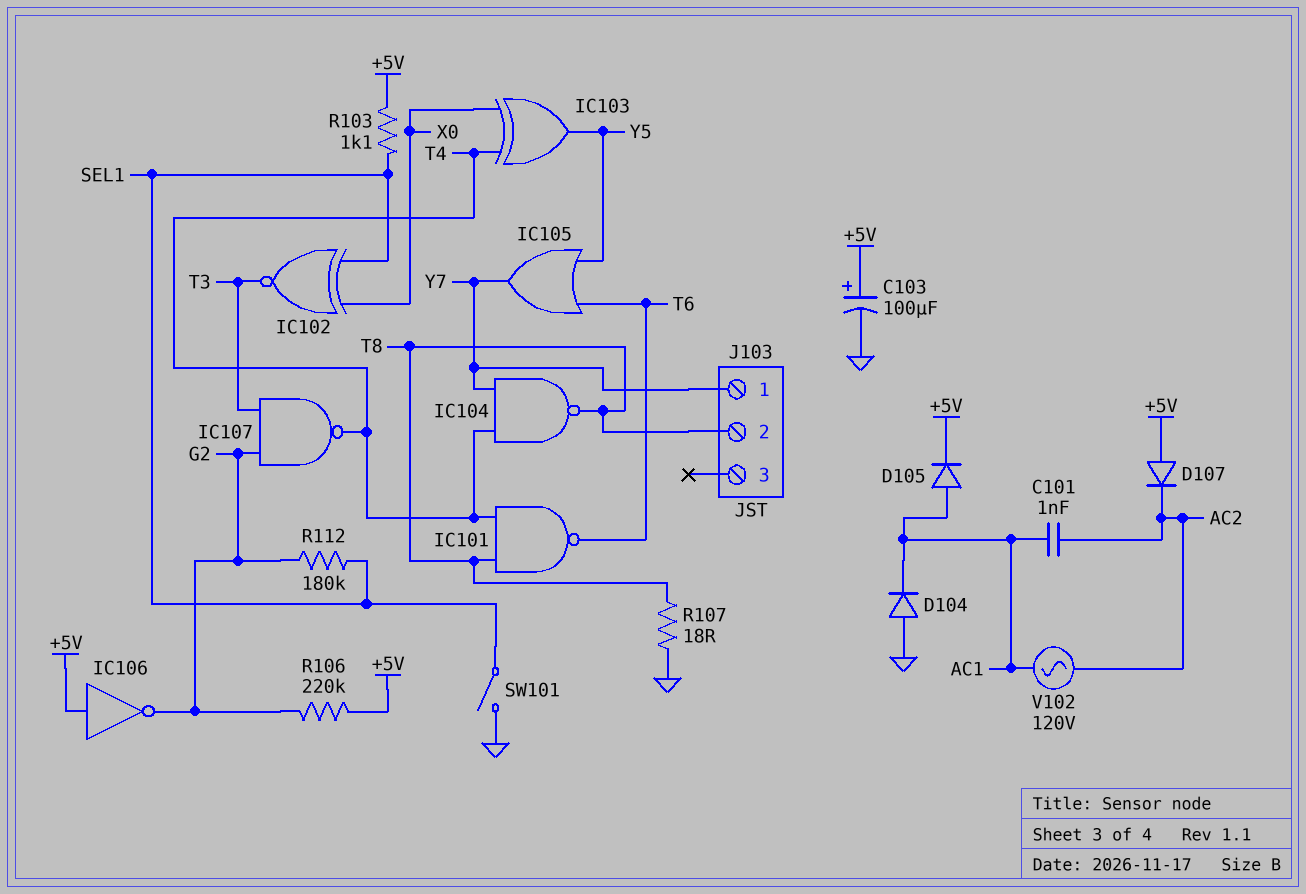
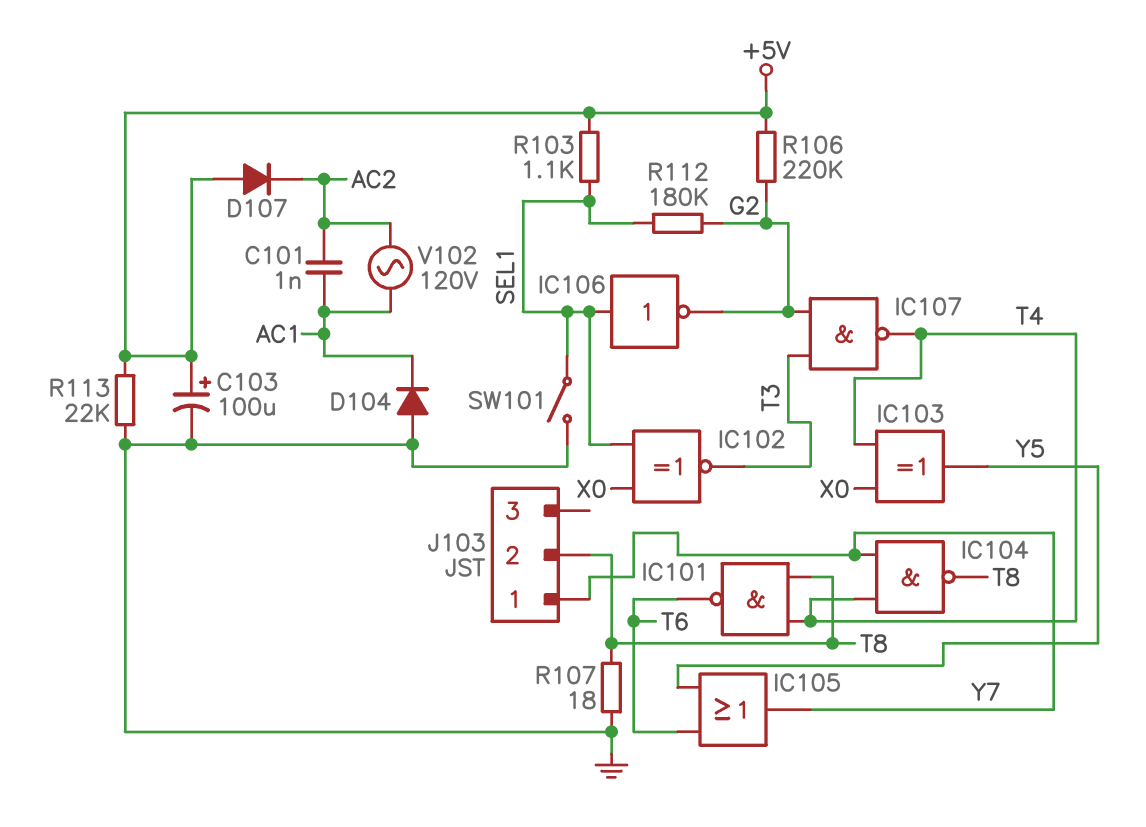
D105: diode (A AC1, K +5V) -> none
IC106: NOT (in +5V, out G2) -> NOT (in SEL1, out G2)
R113: none -> 22k (+5V, GND)

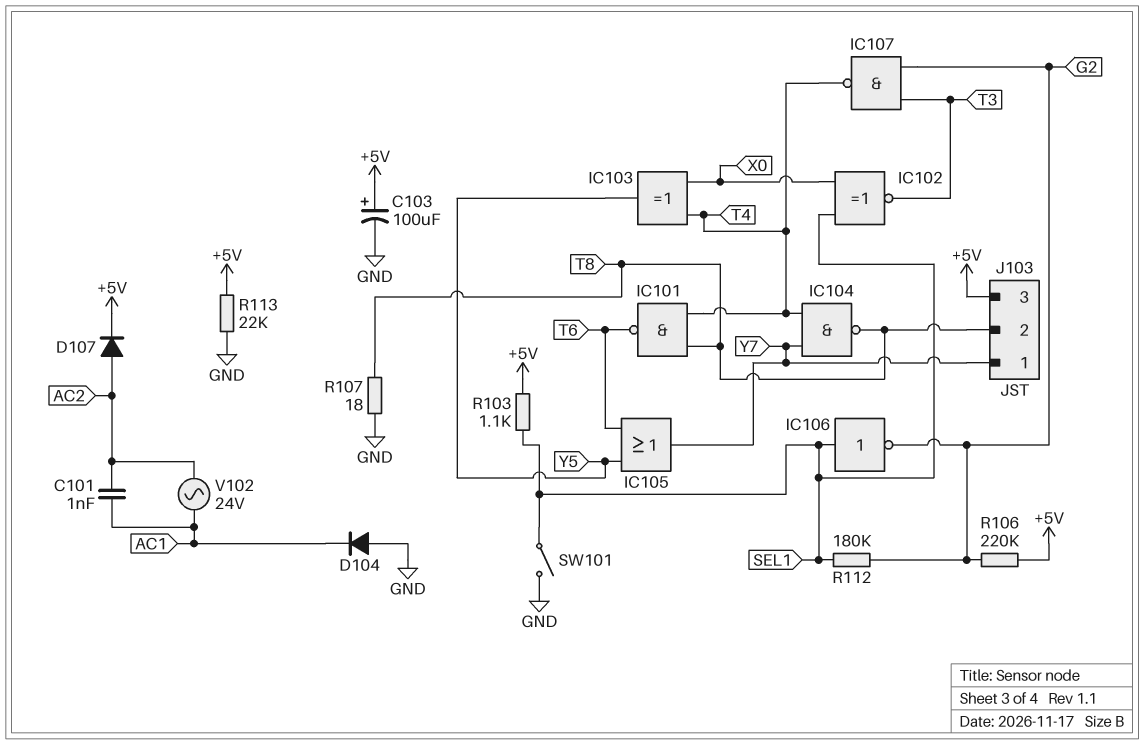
D107: diode (A +5V, K AC2) -> diode (A AC2, K +5V)
J103 pin 3: none -> +5V
V102: AC 120V (AC1, AC2) -> AC 24V (AC1, AC2)

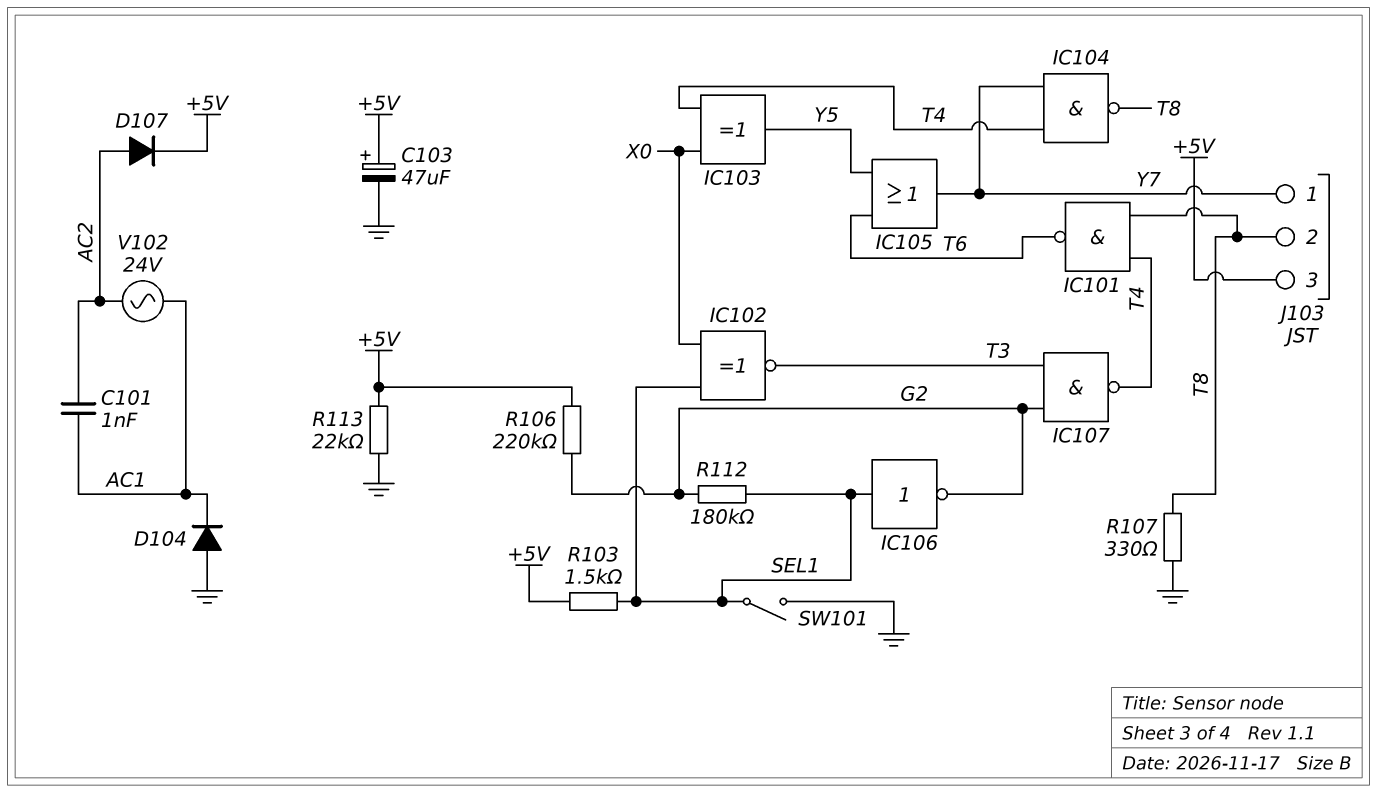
C103: 100uF (plus +5V, minus GND) -> 47uF (plus +5V, minus GND)
R103: 1.1k (+5V, SEL1) -> 1.5k (+5V, SEL1)
R107: 18 (GND, T8) -> 330 (GND, T8)

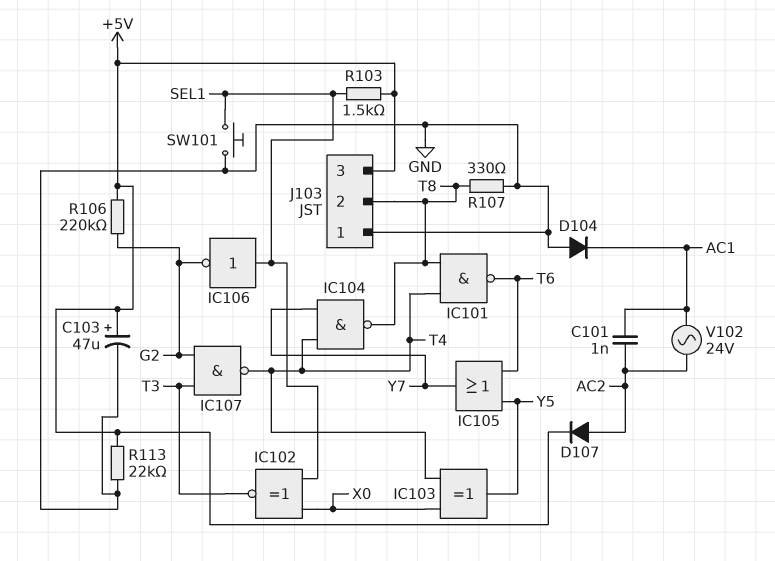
J103 pin 1: Y7 -> GND
R112: 180k (G2, SEL1) -> none
SW101: switch (GND, SEL1) -> button (GND, SEL1)

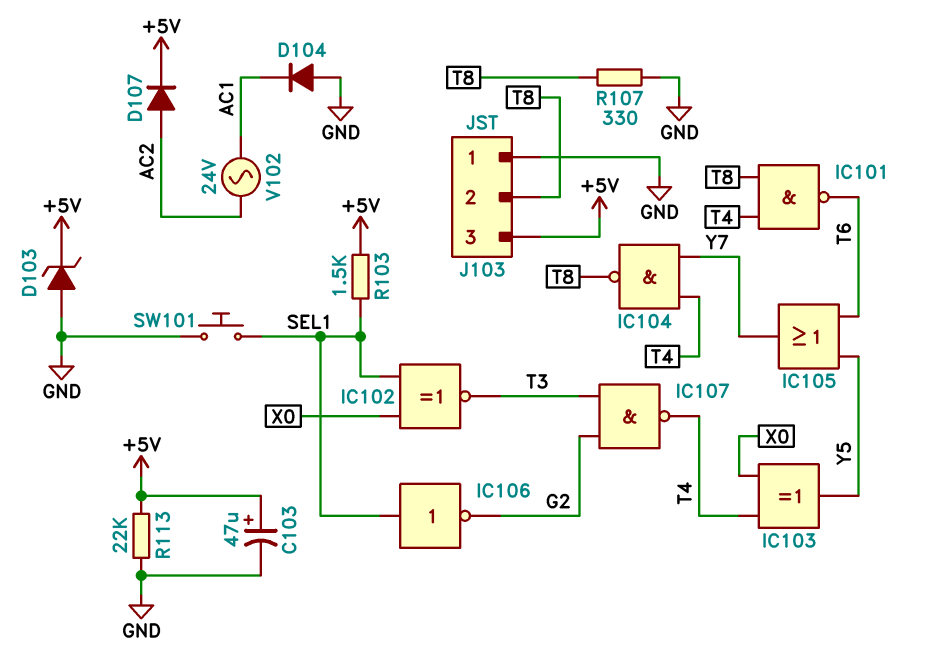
C101: 1nF (AC1, AC2) -> none
D103: none -> zener (A GND, K +5V)
R106: 220k (+5V, G2) -> none

